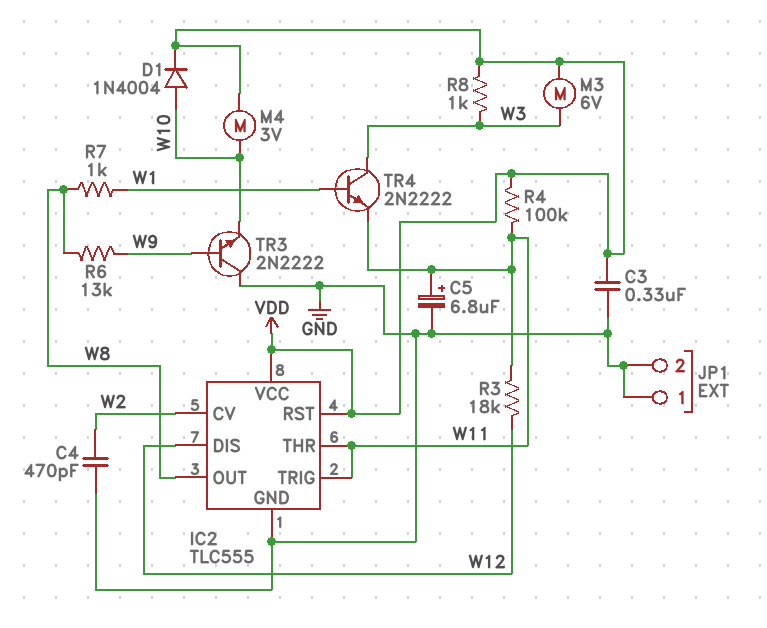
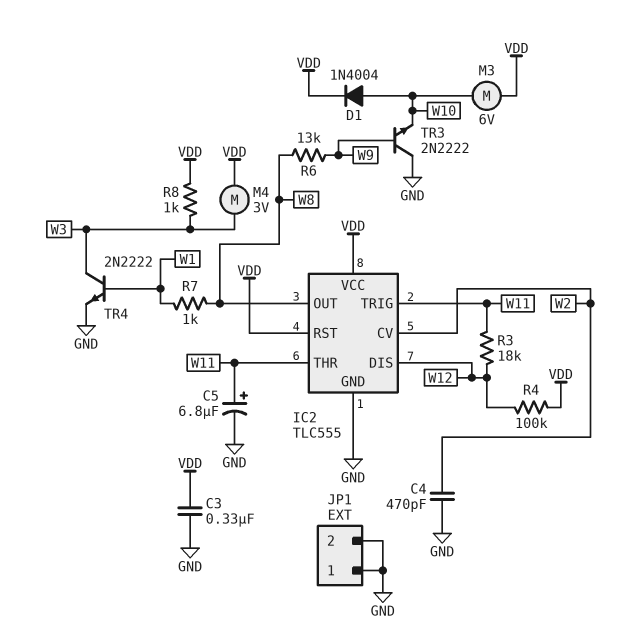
M3: motor 6V (VDD, W3) -> motor 6V (VDD, W10)
M4: motor 3V (VDD, W10) -> motor 3V (VDD, W3)
R4: 100k (VDD, W11) -> 100k (VDD, W12)
TR4: NPN 2N2222 (B W1, C W3, E W11) -> NPN 2N2222 (B W1, C W3, E GND)

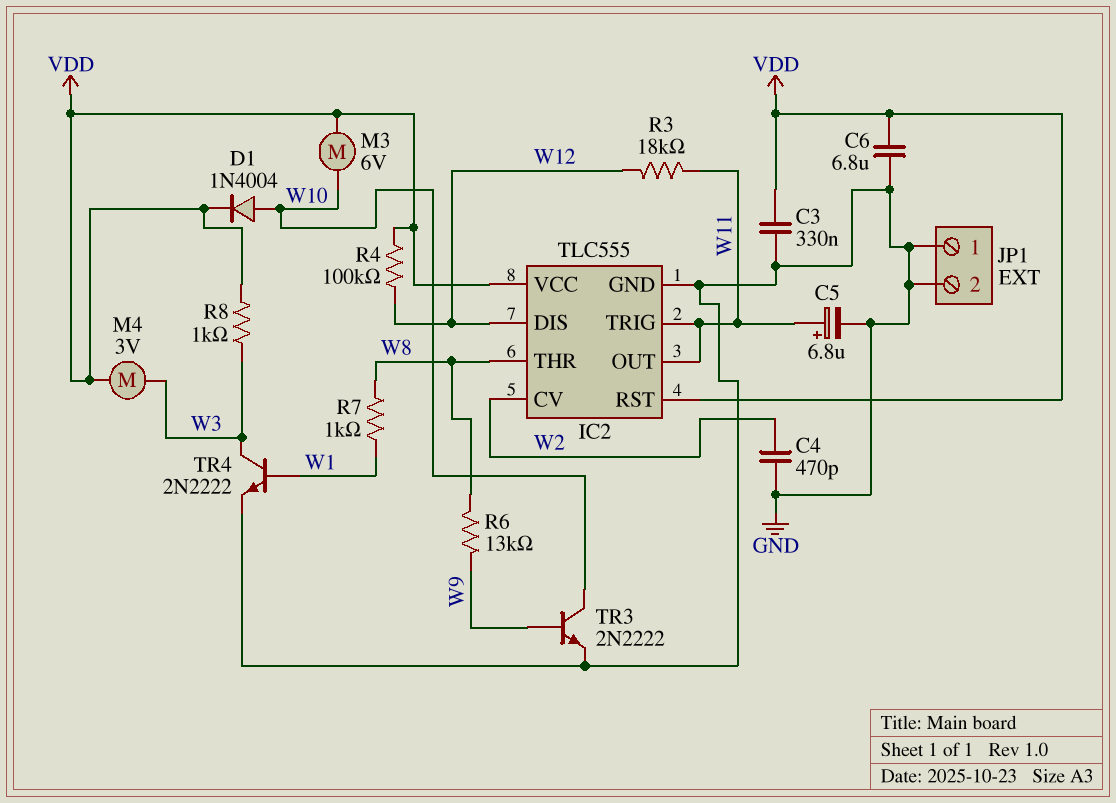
C6: none -> 6.8uF (GND, VDD)
IC2 pin OUT: W8 -> W11
IC2 pin THR: W11 -> W8
TR3: NPN 2N2222 (B W9, C GND, E W10) -> NPN 2N2222 (B W9, C W10, E GND)

